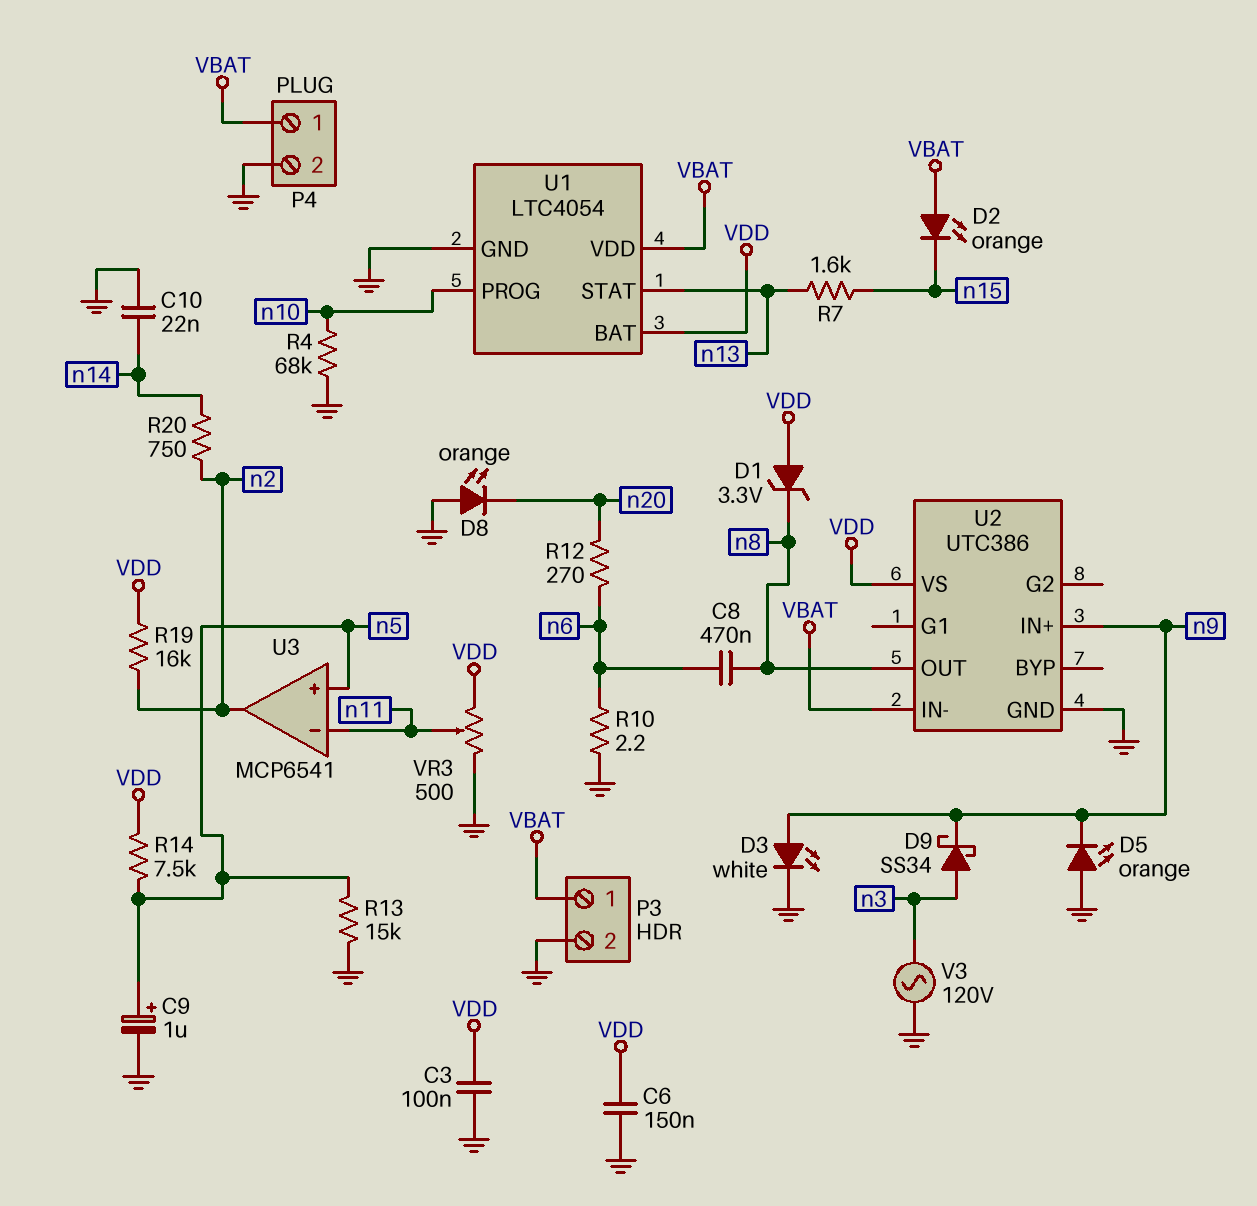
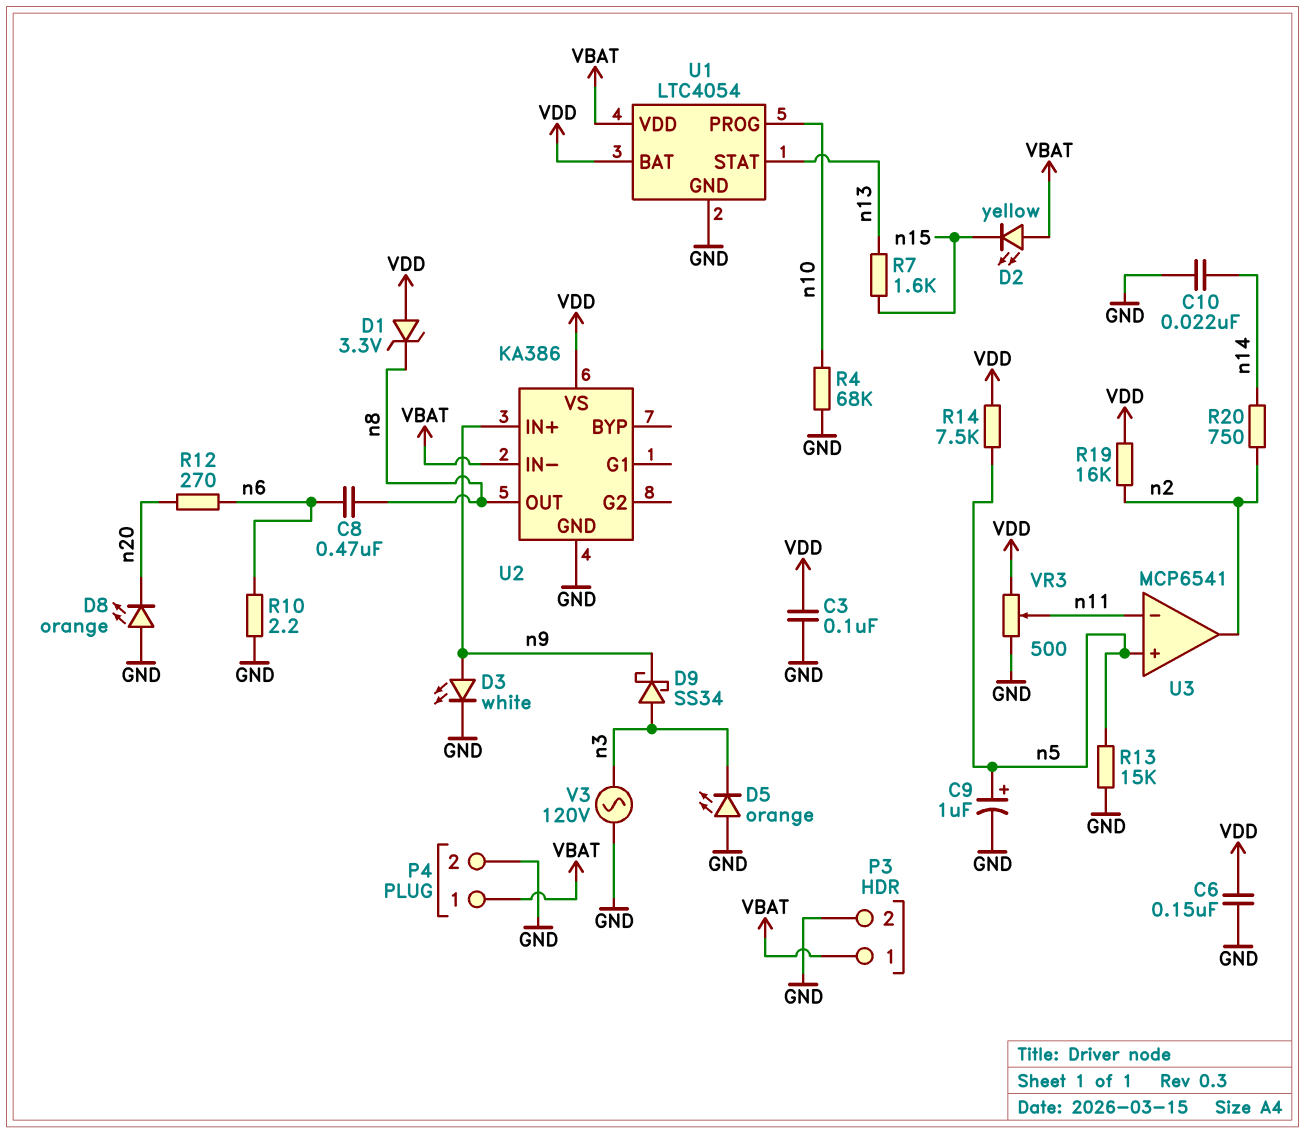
D2: LED orange (A VBAT, K n15) -> LED yellow (A VBAT, K n15)
D5: LED orange (A GND, K n9) -> LED orange (A GND, K n3)
U2: UTC386 -> KA386

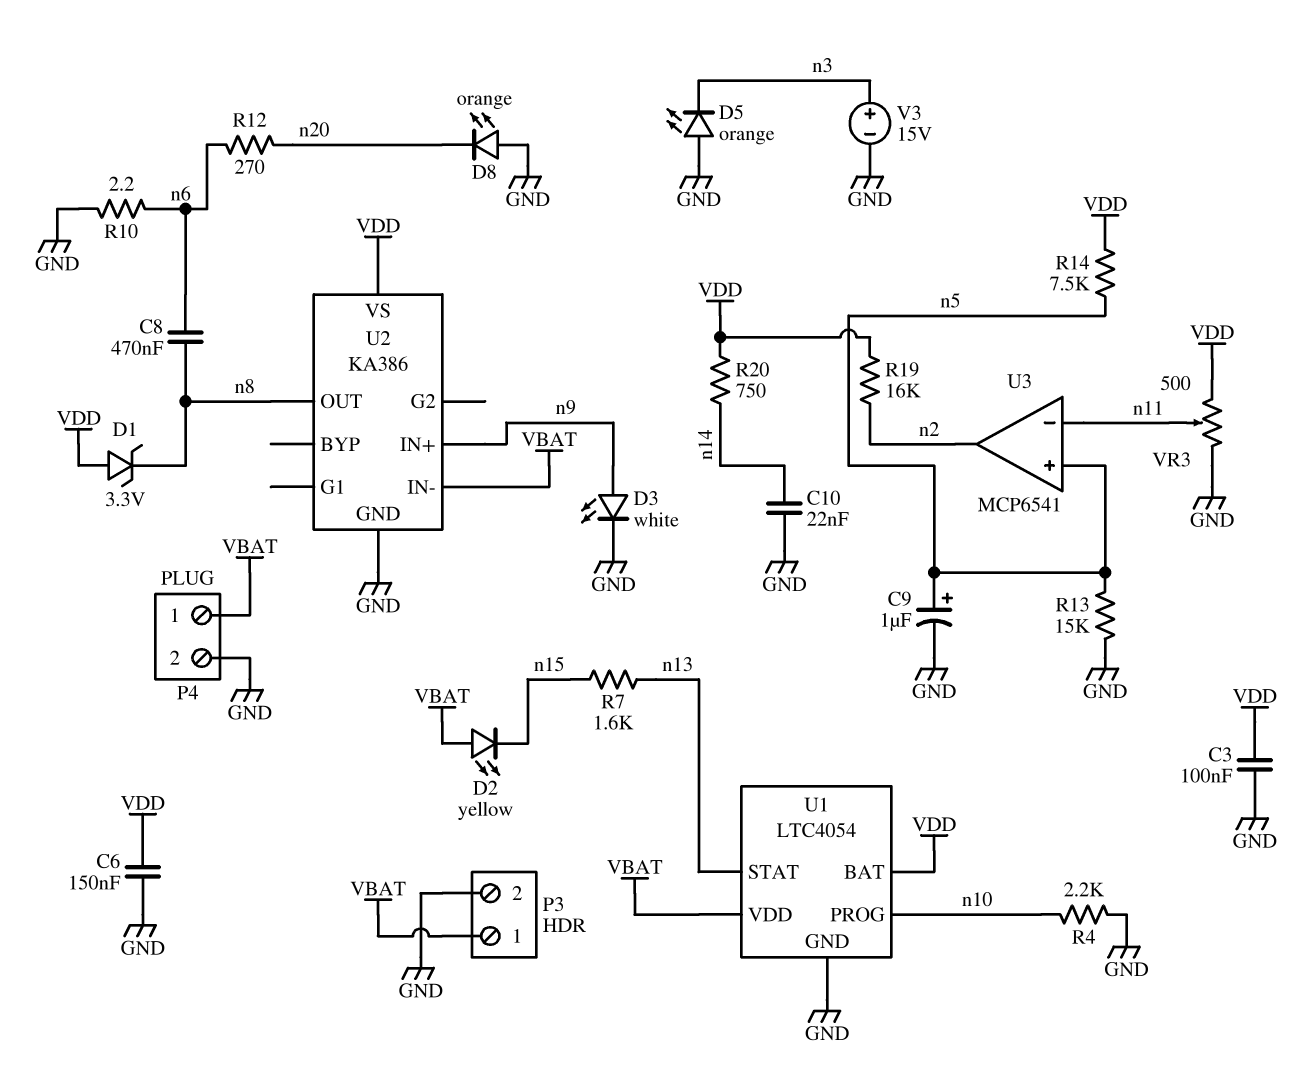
D9: schottky SS34 (A n3, K n9) -> none
R4: 68k (GND, n10) -> 2.2k (GND, n10)
R20: 750 (n2, n14) -> 750 (VDD, n14)
V3: AC 120V (GND, n3) -> 15V (plus n3, minus GND)

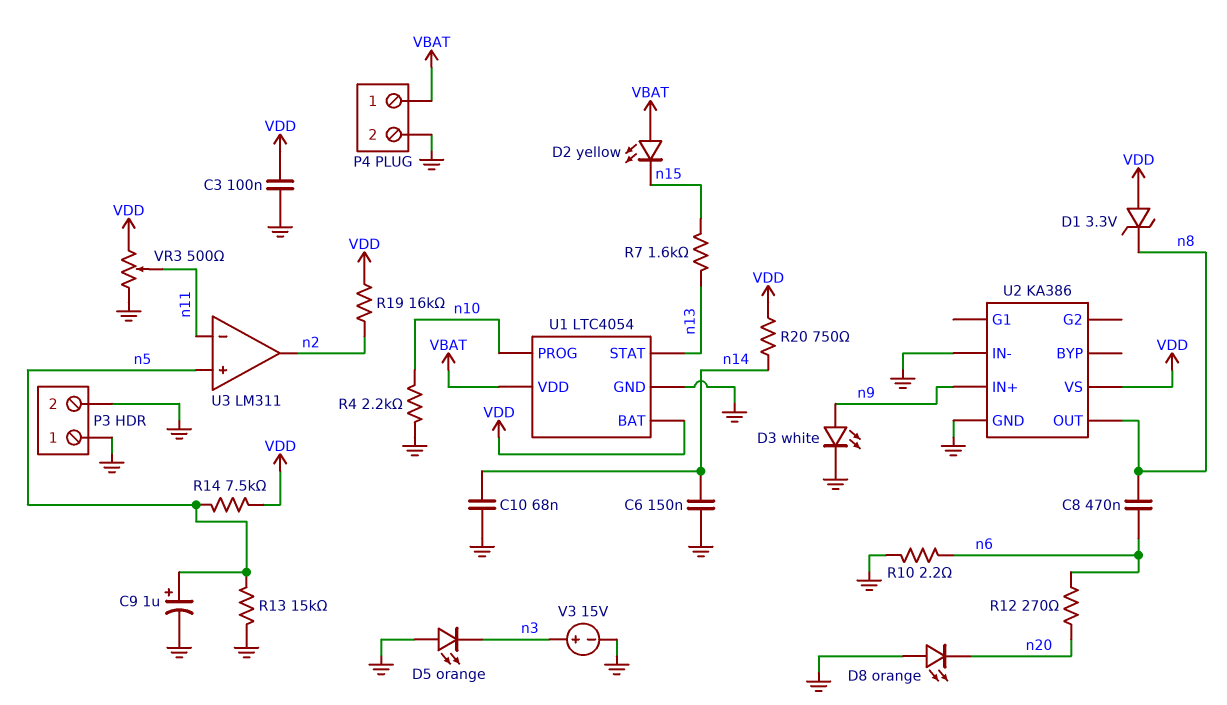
C6: 150nF (GND, VDD) -> 150nF (GND, n14)
C10: 22nF (GND, n14) -> 68nF (GND, n14)
P3 pin 1: VBAT -> GND
U2 pin IN-: VBAT -> GND
U3: MCP6541 -> LM311

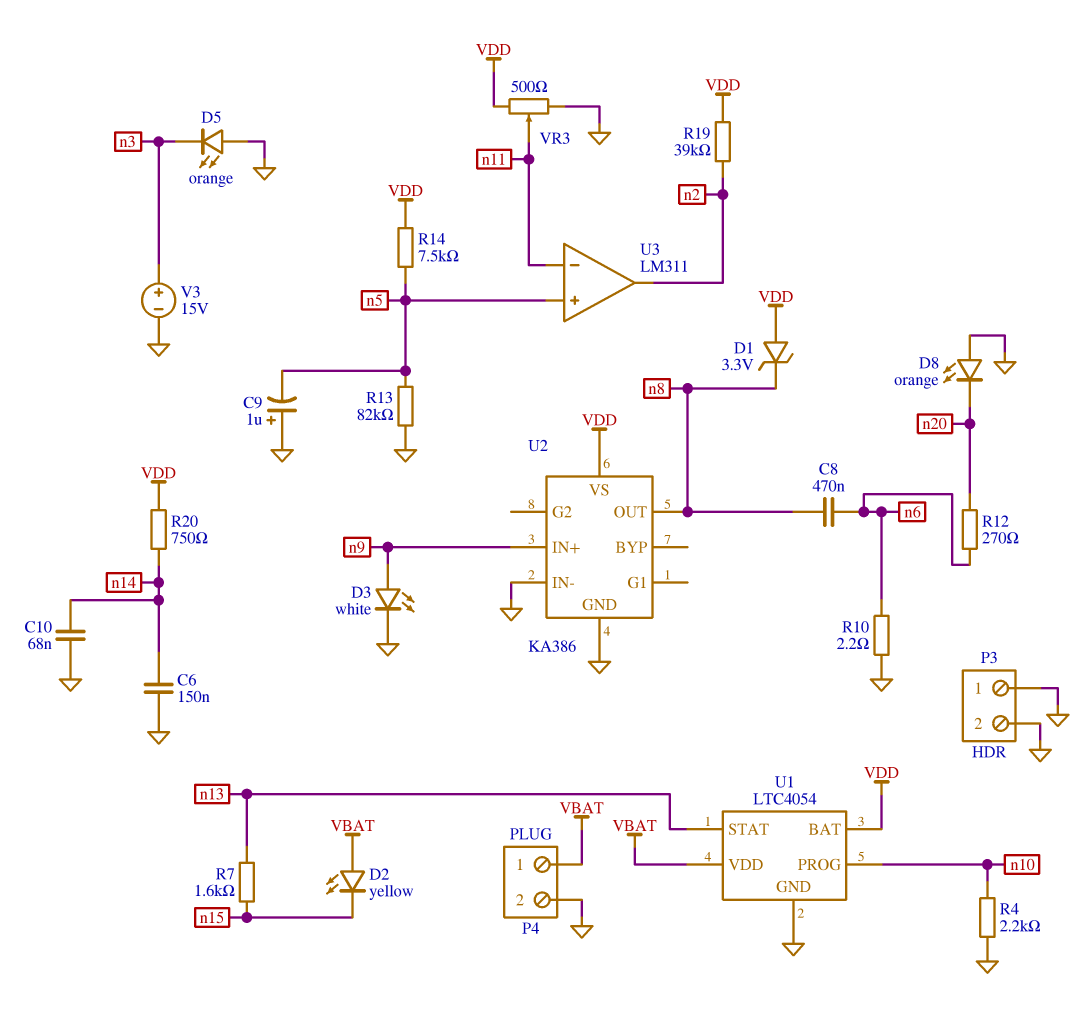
C3: 100nF (GND, VDD) -> none
C9: 1uF (plus n5, minus GND) -> 1uF (plus GND, minus n5)
R13: 15k (GND, n5) -> 82k (GND, n5)
R19: 16k (VDD, n2) -> 39k (VDD, n2)

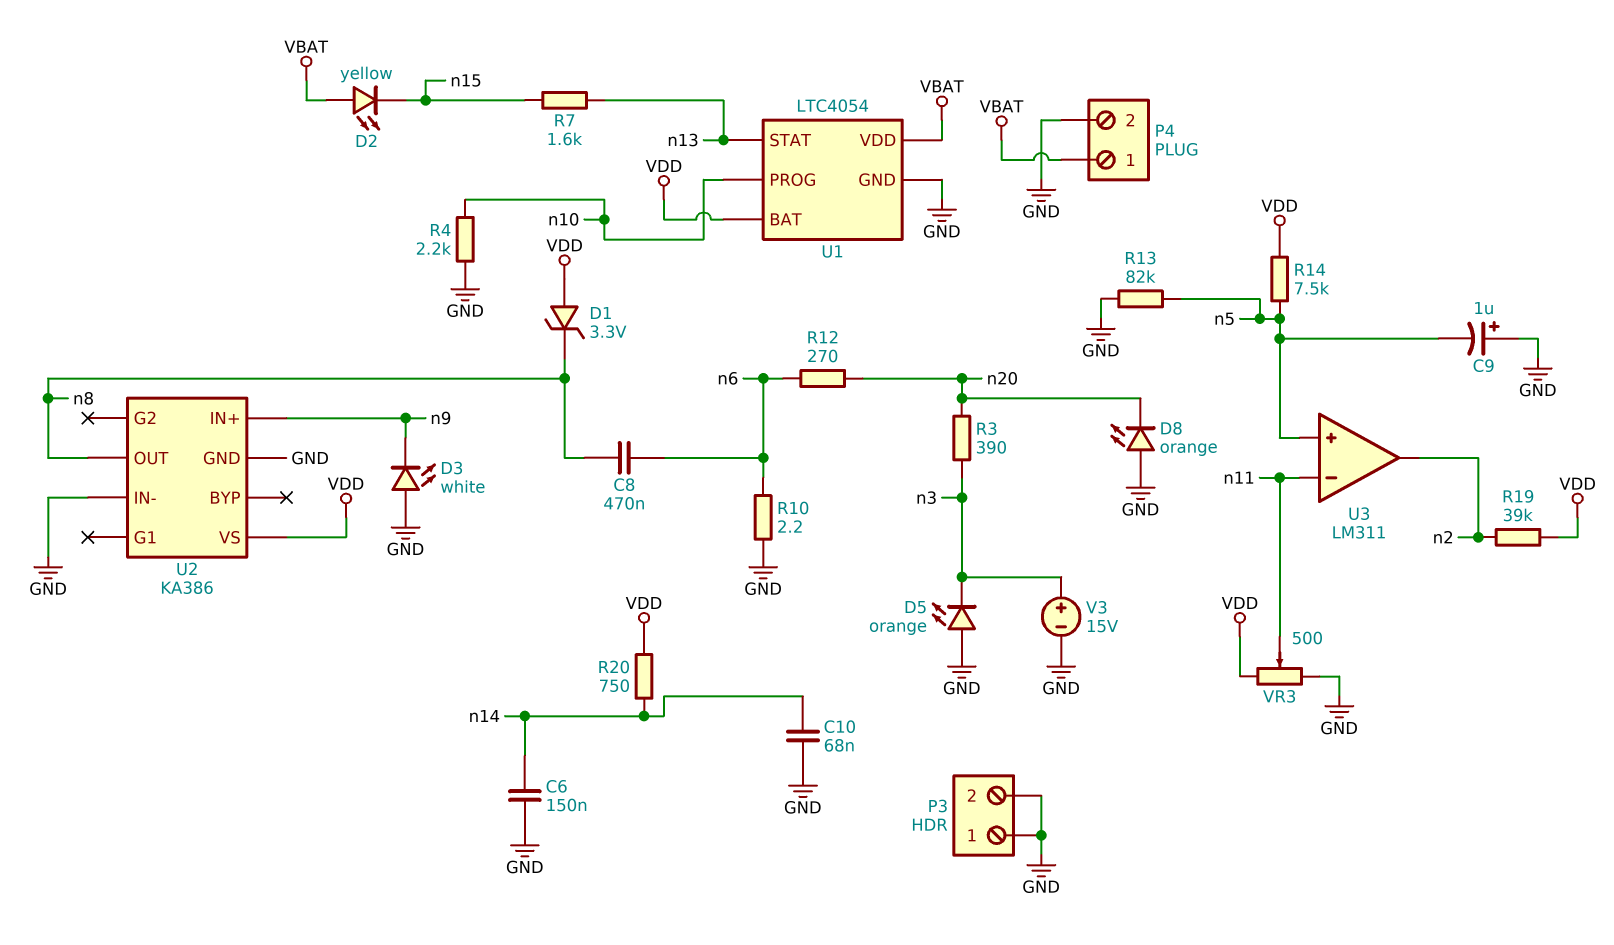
D3: LED white (A n9, K GND) -> LED white (A GND, K n9)
R3: none -> 390 (n3, n20)

